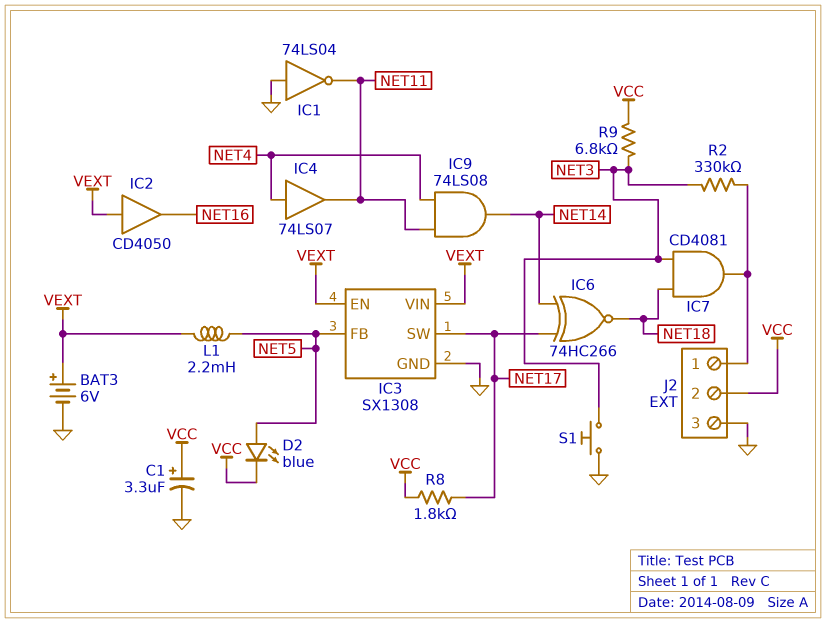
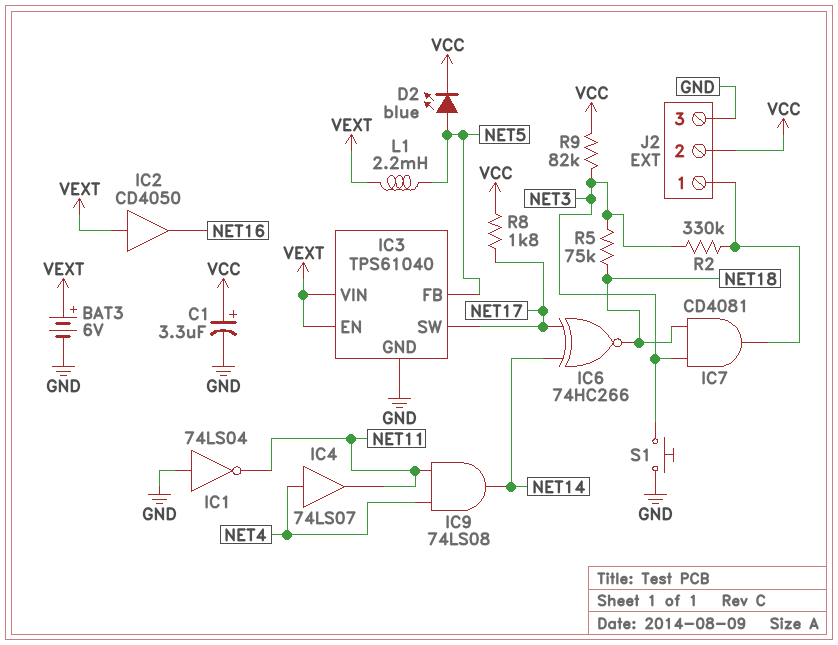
IC3: SX1308 -> TPS61040
R5: none -> 75k (NET3, NET18)
R9: 6.8k (NET3, VCC) -> 82k (NET3, VCC)

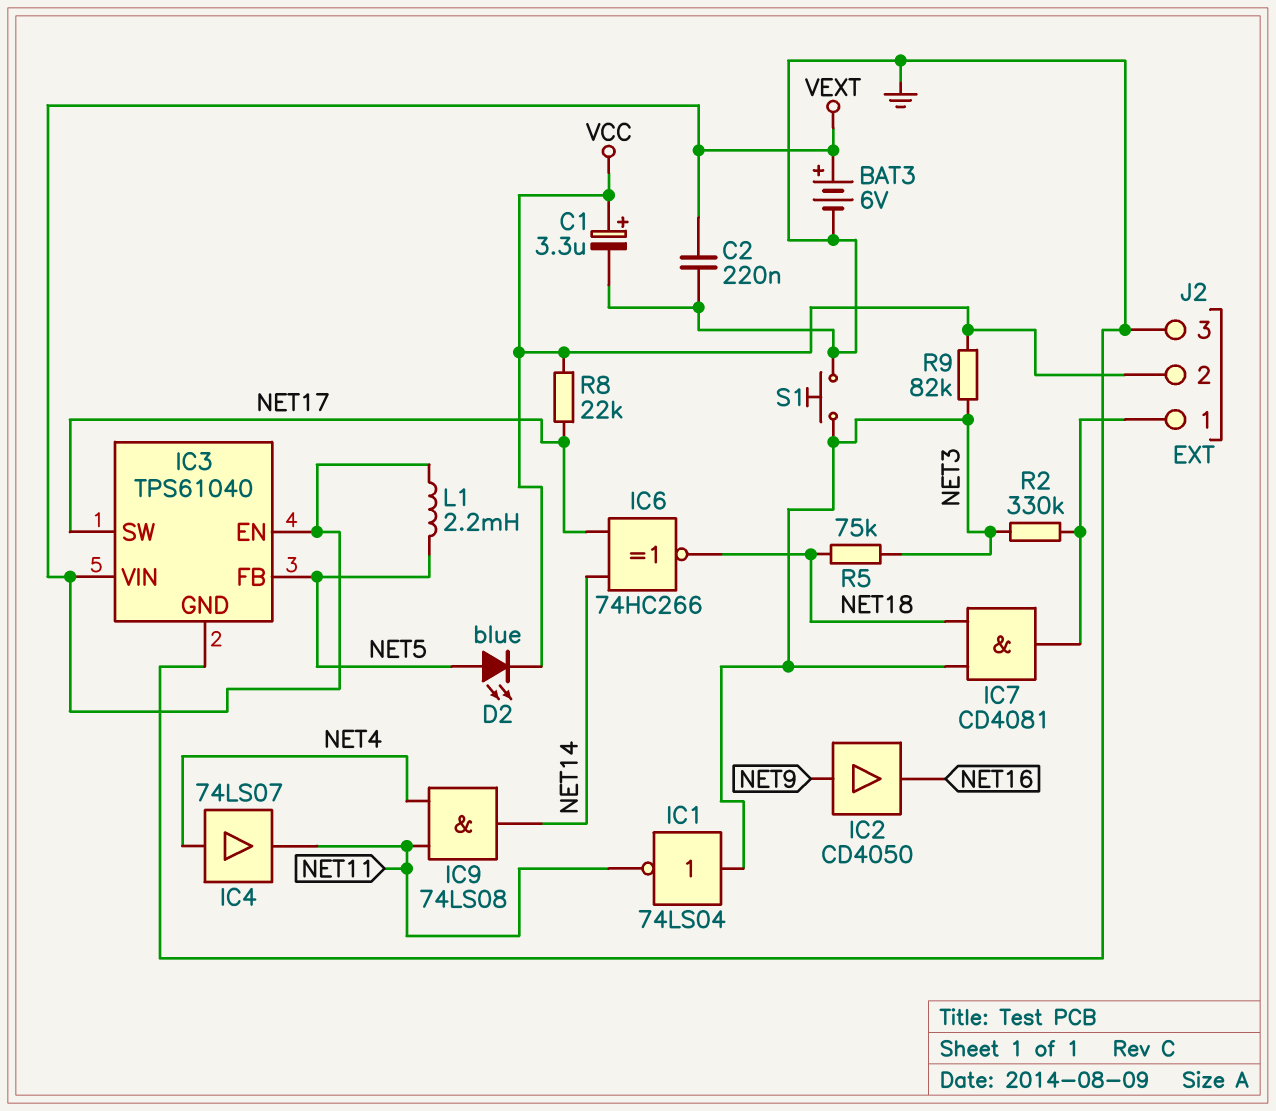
C2: none -> 220nF (GND, VEXT)
IC1: NOT 74LS04 (in GND, out NET11) -> NOT 74LS04 (in NET3, out NET11)
IC2: buffer CD4050 (in VEXT, out NET16) -> buffer CD4050 (in NET9, out NET16)
R8: 1.8k (NET17, VCC) -> 22k (NET17, VCC)

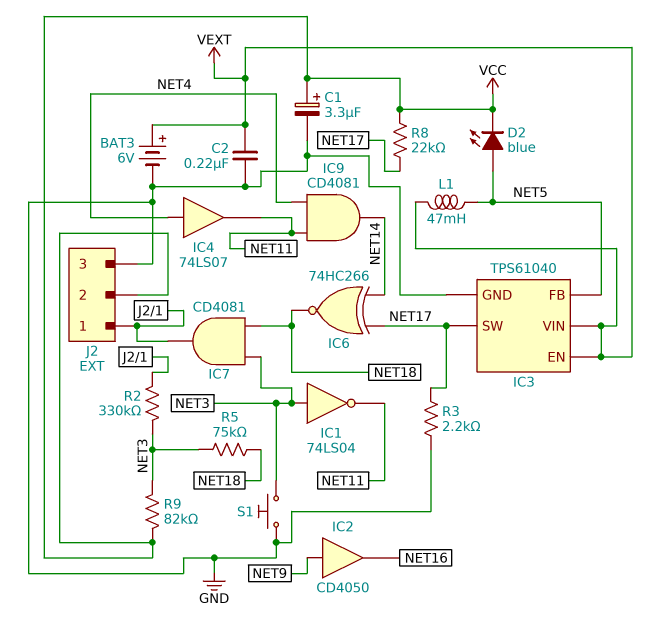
IC9: AND 74LS08 (in NET4, in NET11, out NET14) -> AND CD4081 (in NET4, in NET11, out NET14)
L1: 2.2mH (NET5, VEXT) -> 47mH (NET5, VEXT)
R3: none -> 2.2k (GND, NET17)

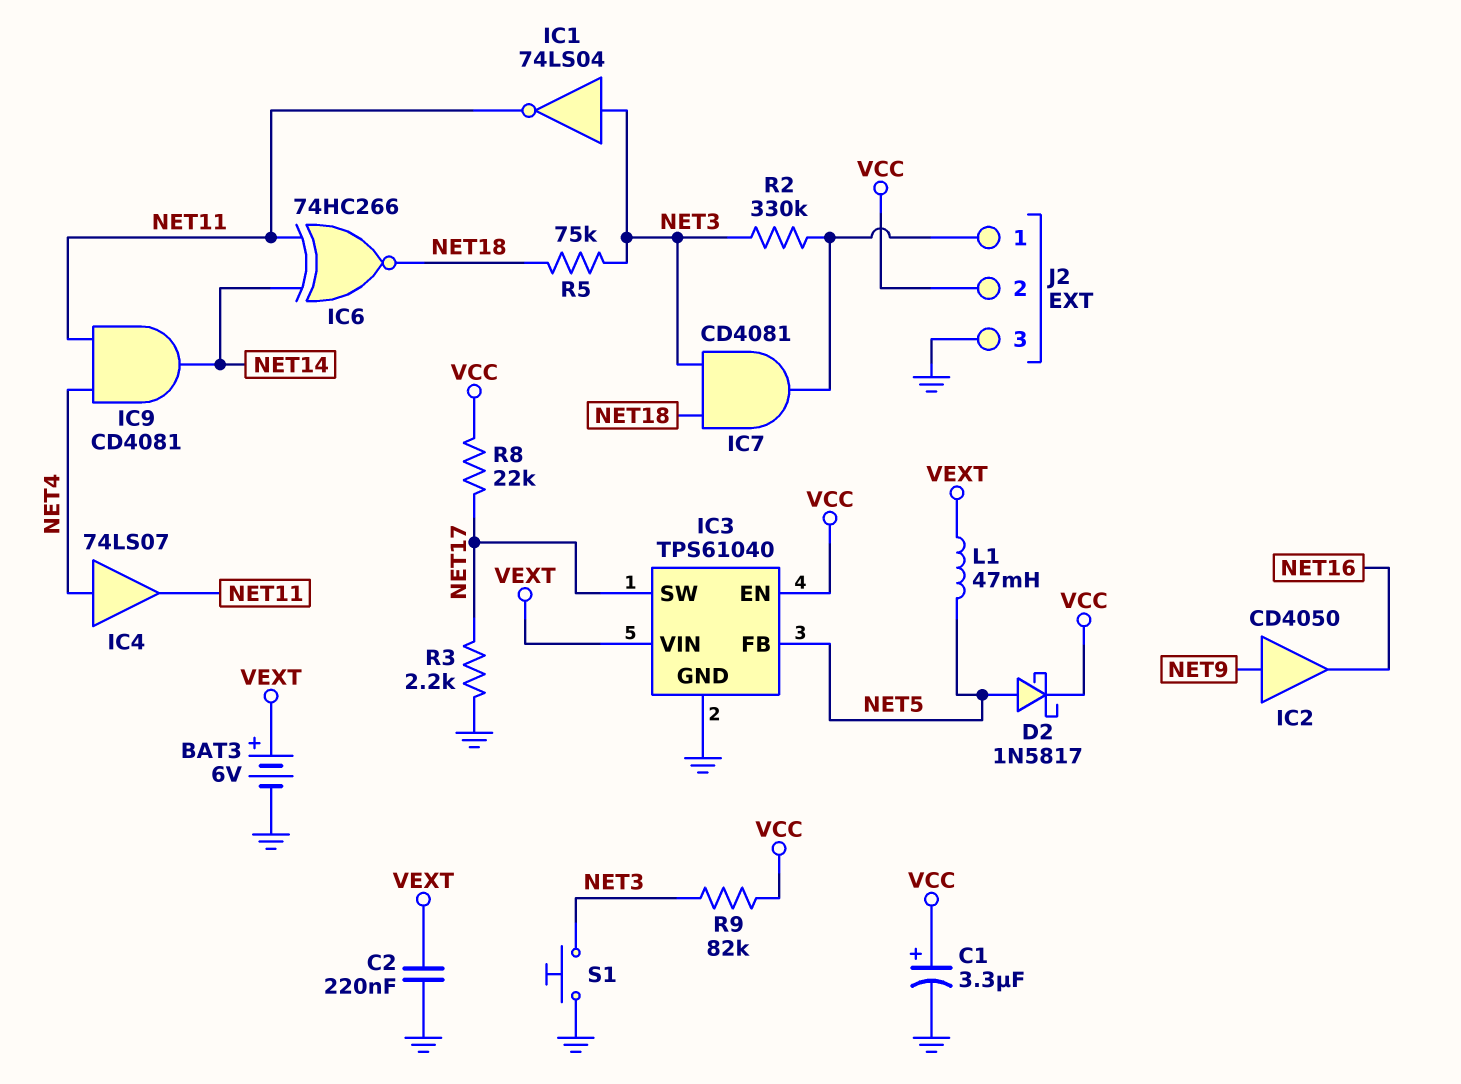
D2: LED blue (A NET5, K VCC) -> schottky 1N5817 (A NET5, K VCC)
IC3 pin EN: VEXT -> VCC
IC6: XNOR 74HC266 (in NET14, in NET17, out NET18) -> XNOR 74HC266 (in NET11, in NET14, out NET18)

